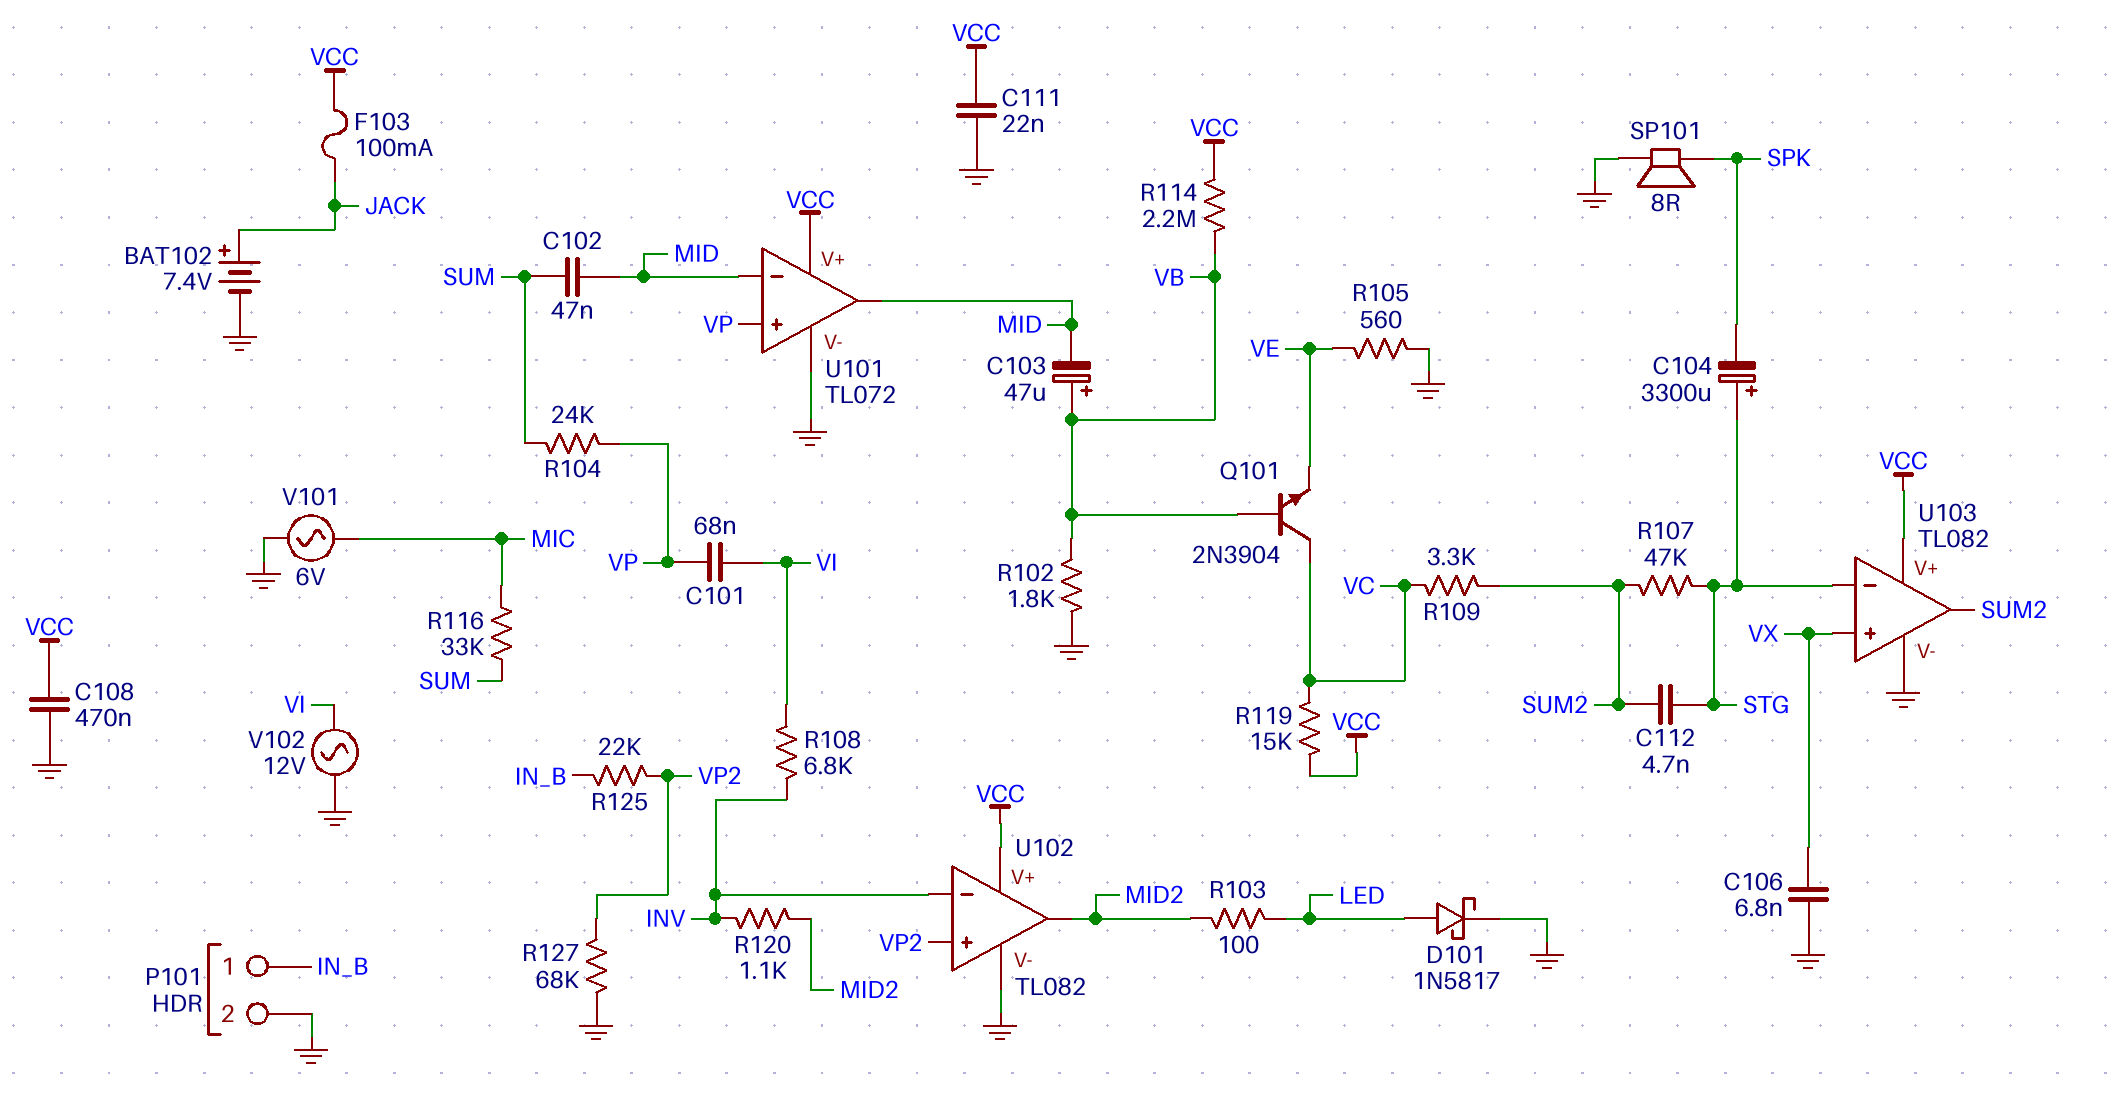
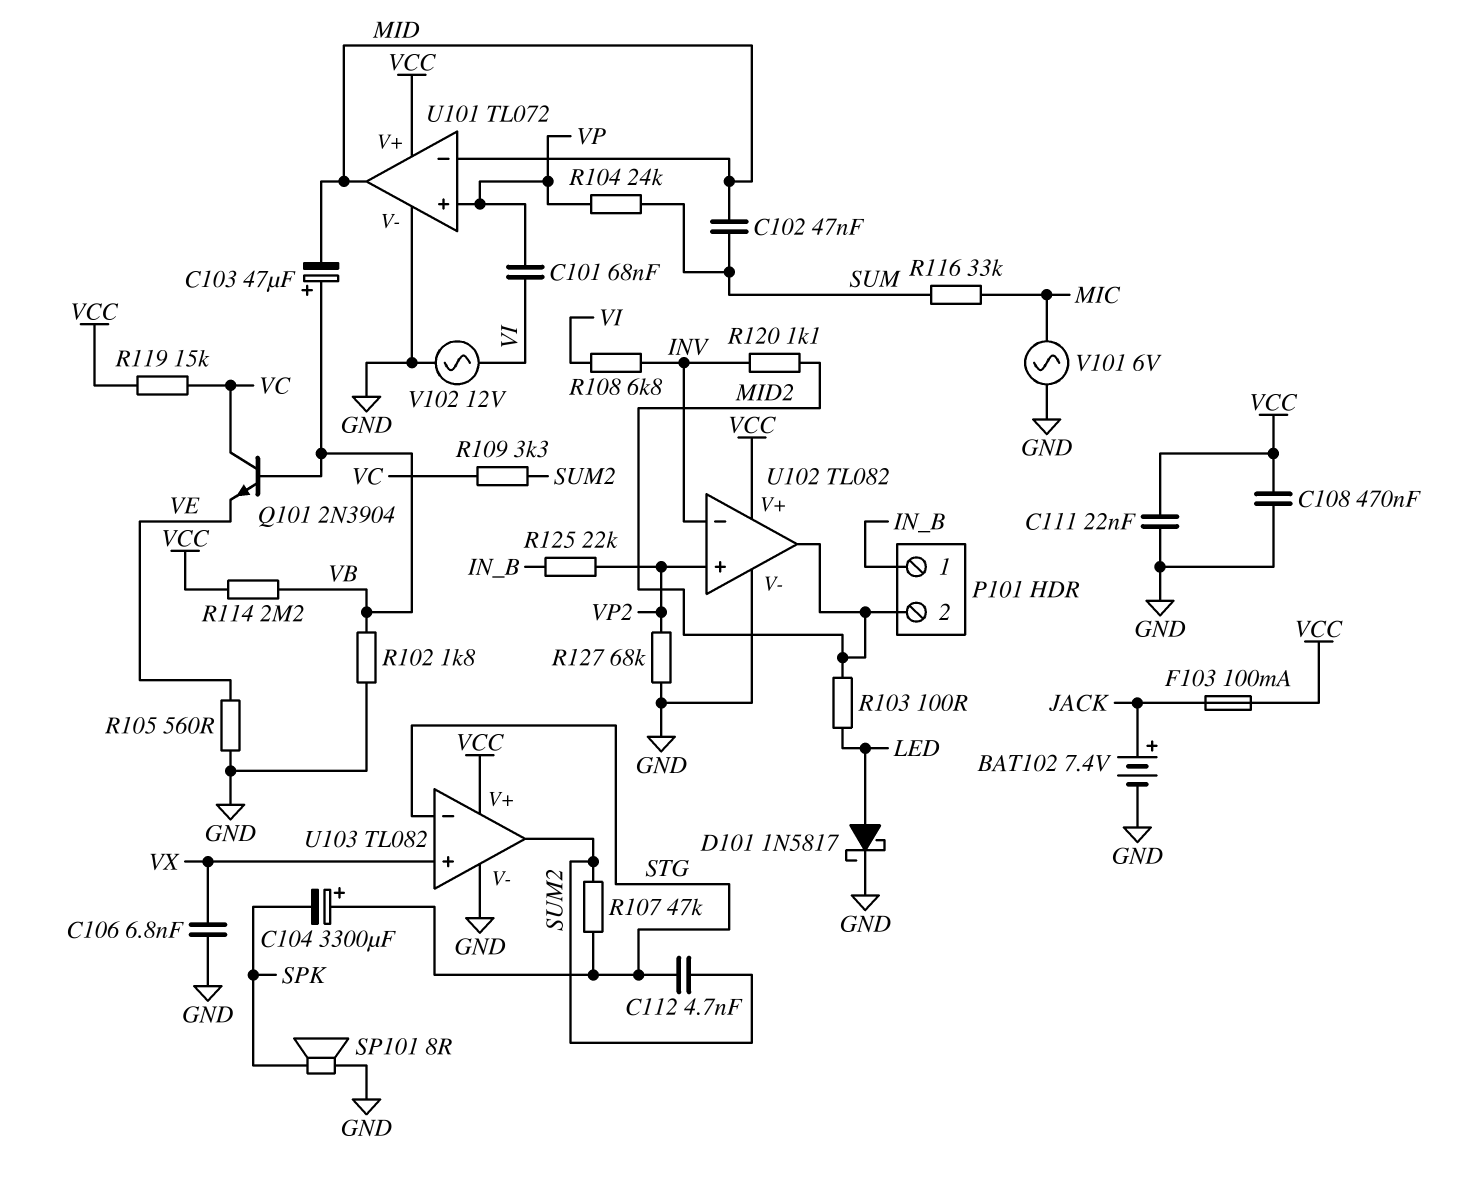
P101 pin 2: GND -> MID2

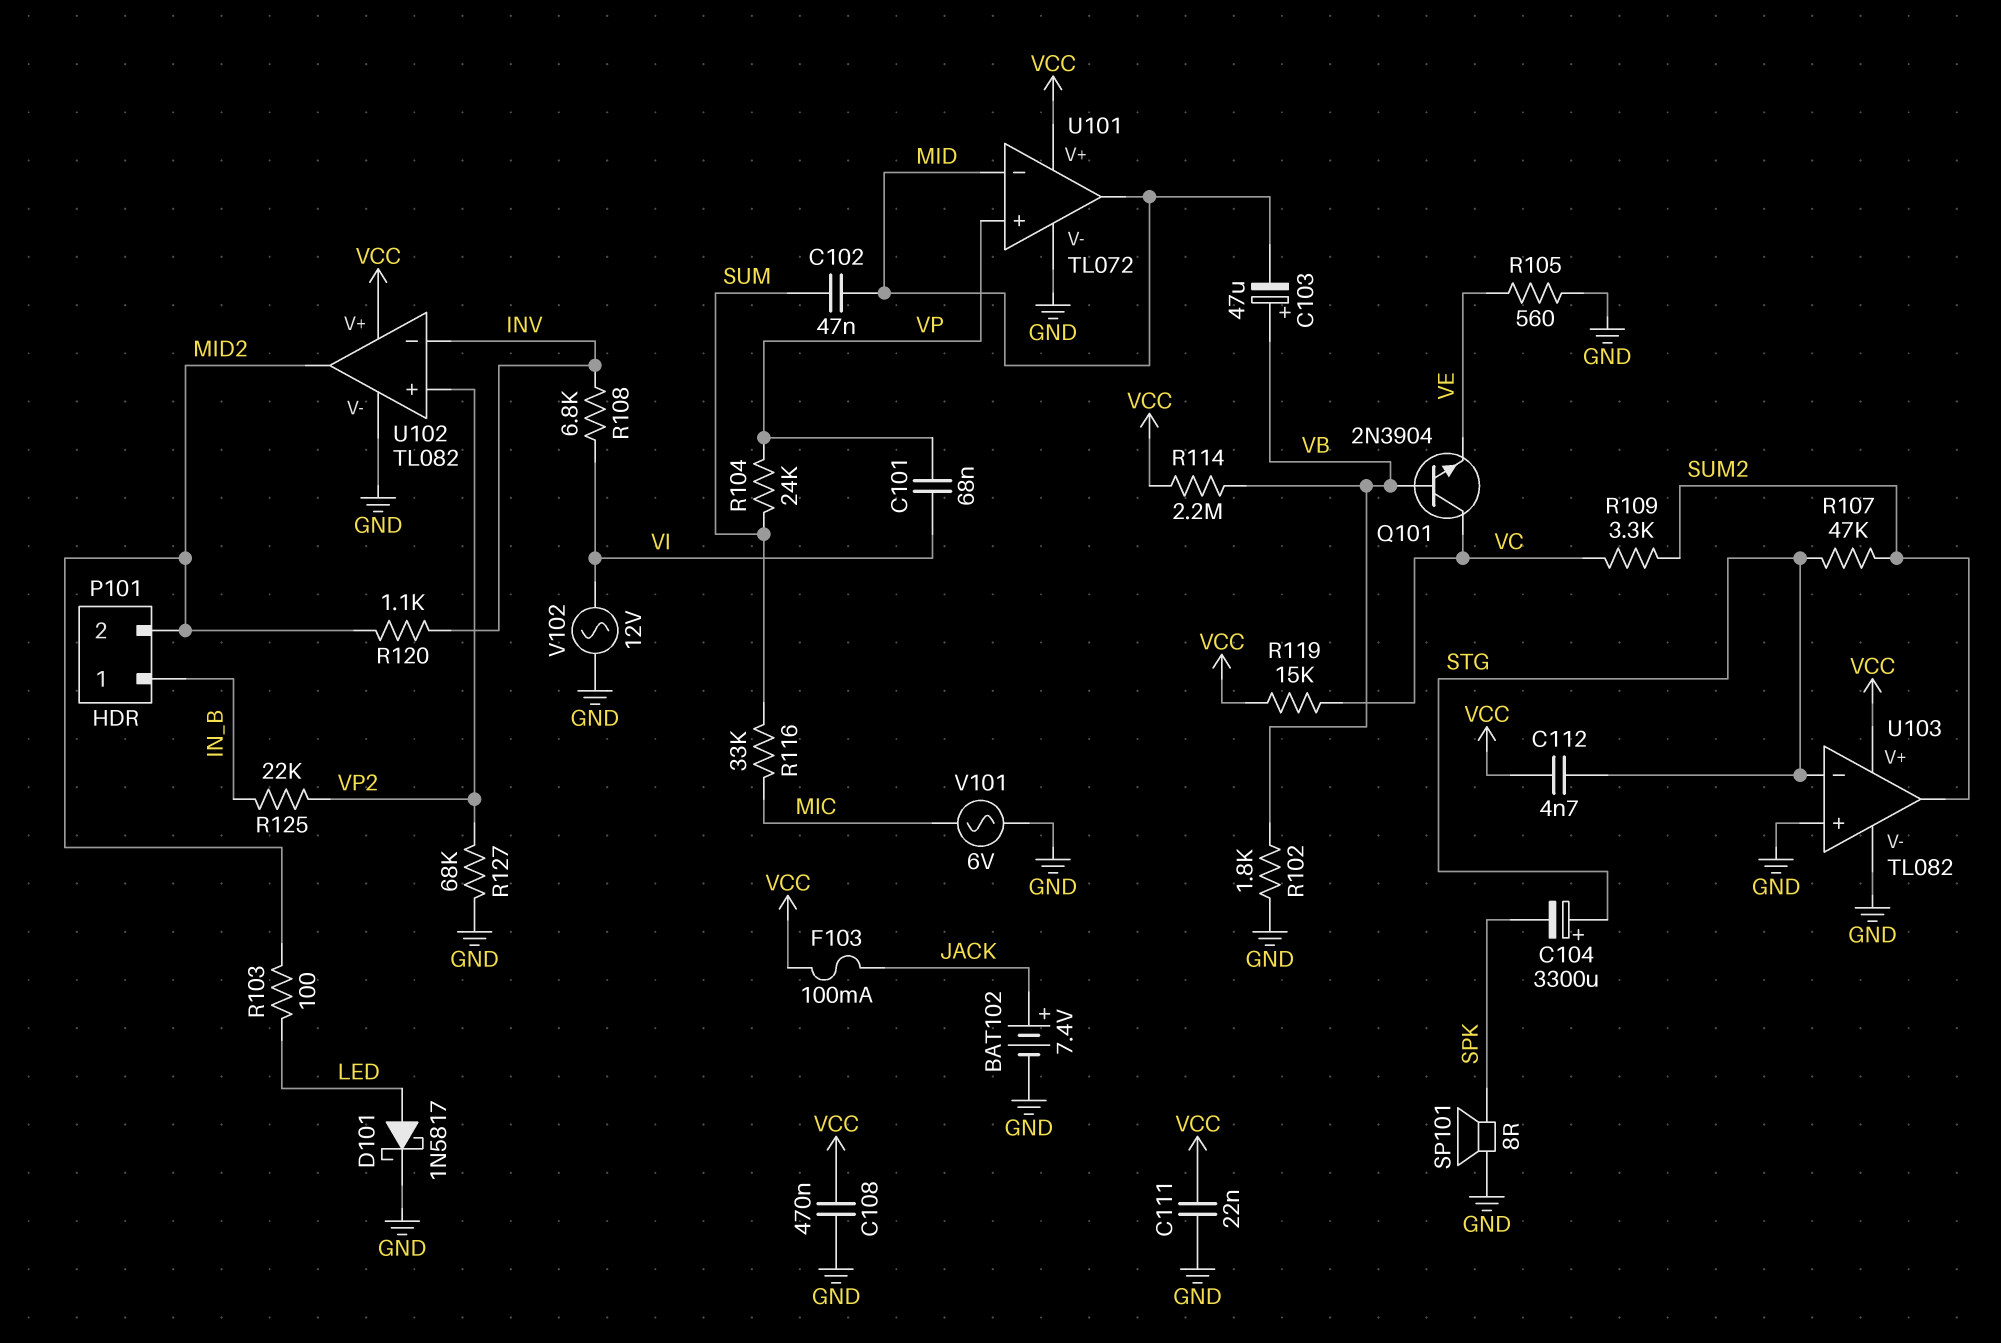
C106: 6.8nF (GND, VX) -> none
C112: 4.7nF (STG, SUM2) -> 4.7nF (STG, VCC)
U103 pin in+: VX -> GND

